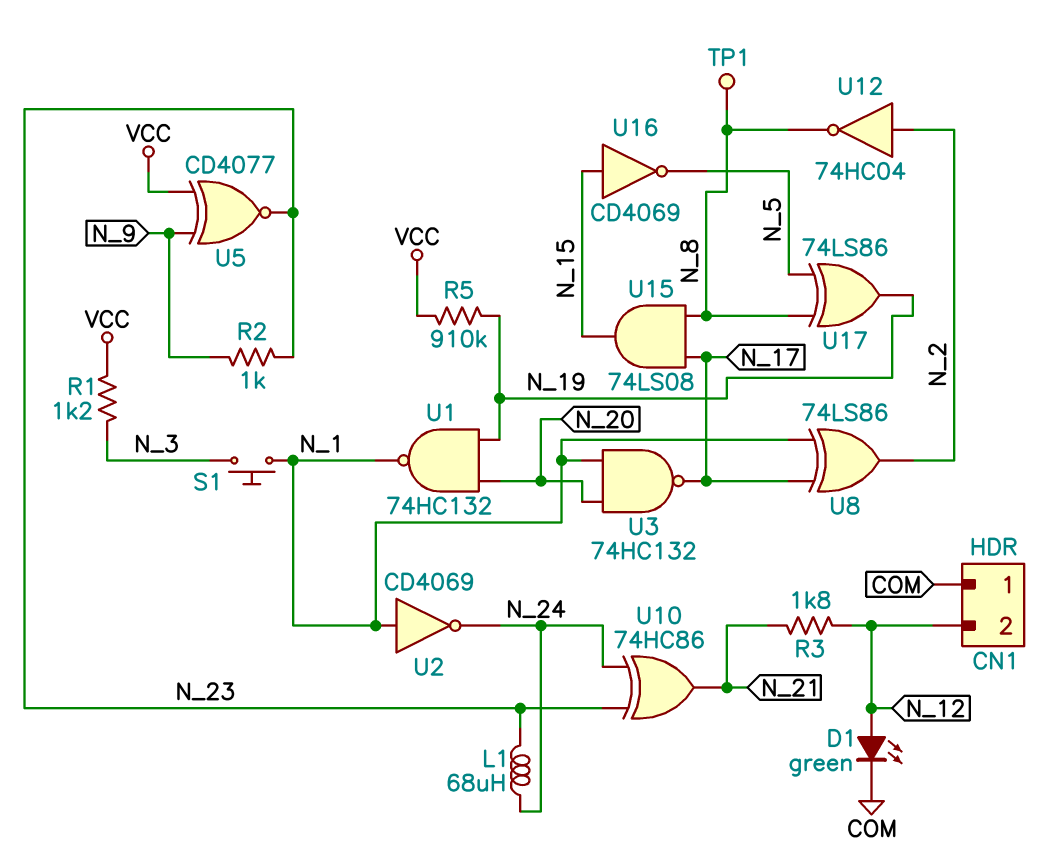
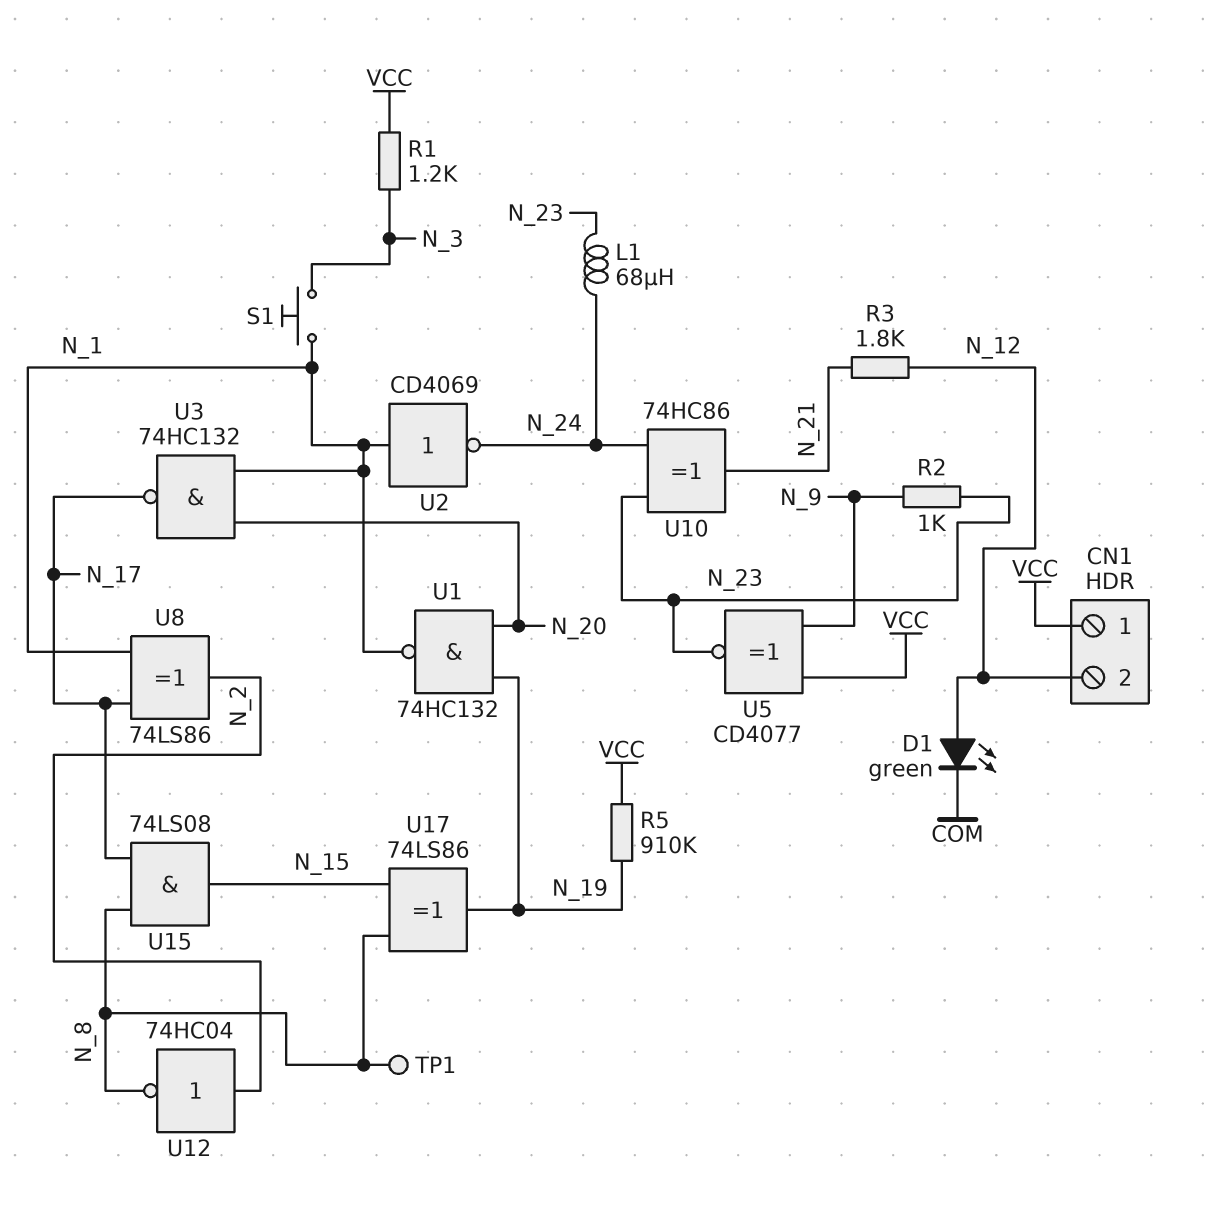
CN1 pin 1: COM -> VCC
U16: NOT CD4069 (in N_15, out N_5) -> none
U17: XOR 74LS86 (in N_5, in N_8, out N_19) -> XOR 74LS86 (in N_8, in N_15, out N_19)

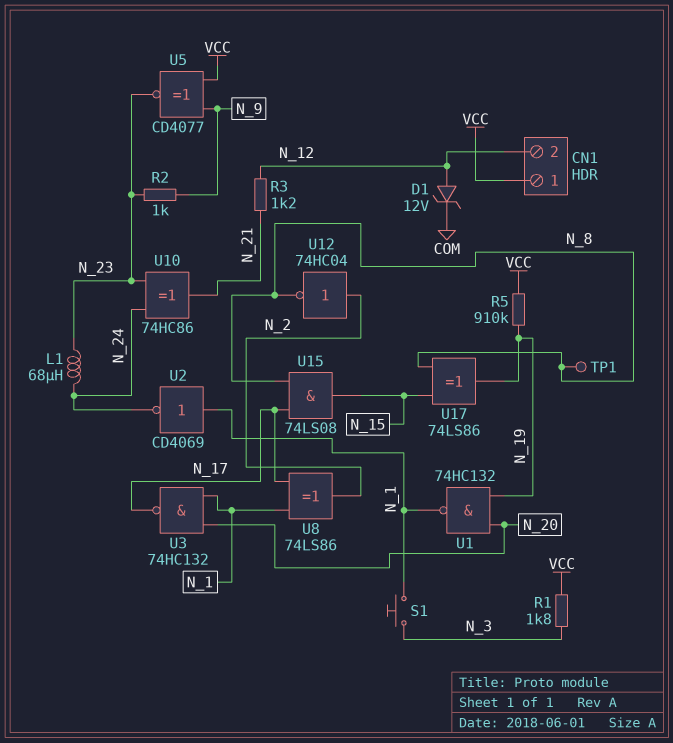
D1: LED green (A N_12, K COM) -> zener 12V (A N_12, K COM)
R1: 1.2k (N_3, VCC) -> 1.8k (N_3, VCC)
R3: 1.8k (N_12, N_21) -> 1.2k (N_12, N_21)

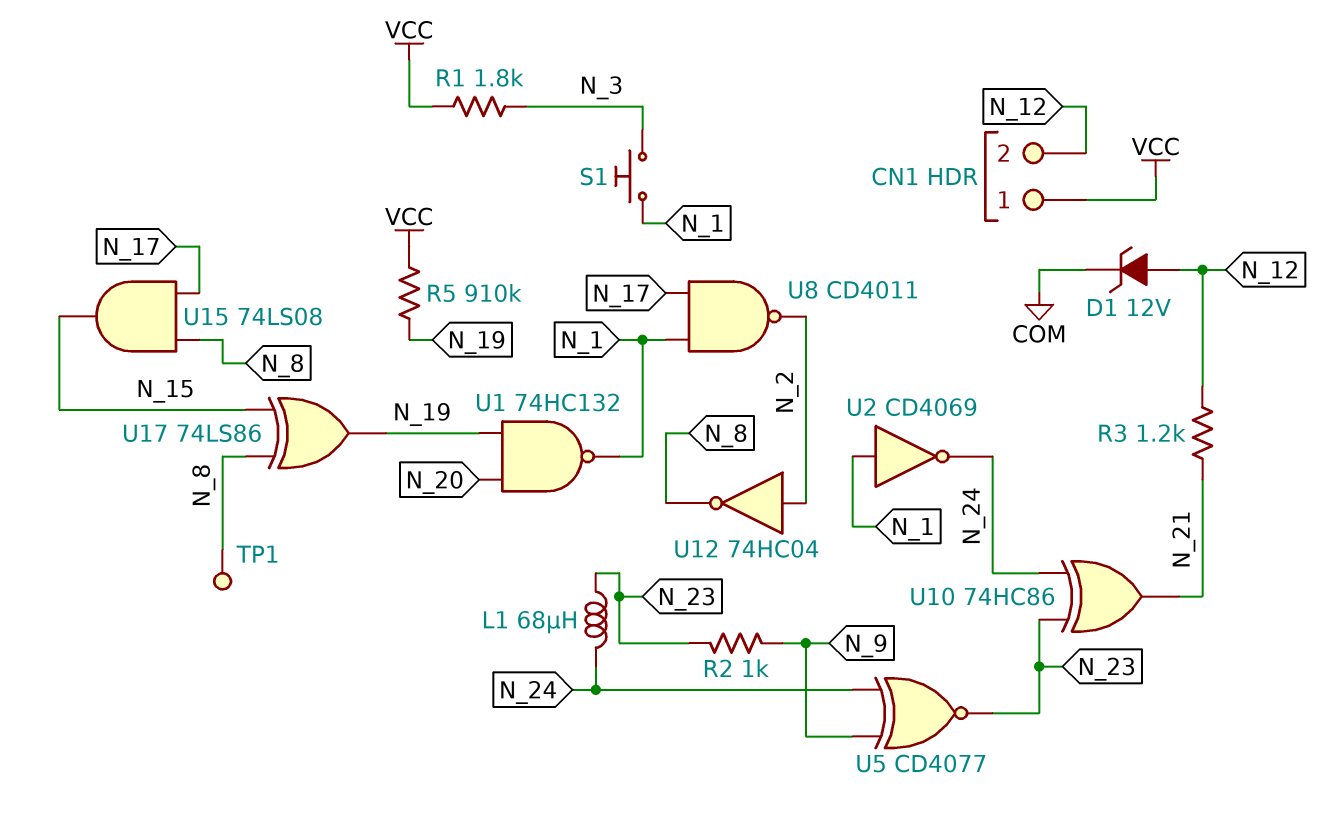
U3: NAND 74HC132 (in N_1, in N_20, out N_17) -> none
U5: XNOR CD4077 (in N_9, in VCC, out N_23) -> XNOR CD4077 (in N_9, in N_24, out N_23)
U8: XOR 74LS86 (in N_1, in N_17, out N_2) -> NAND CD4011 (in N_1, in N_17, out N_2)

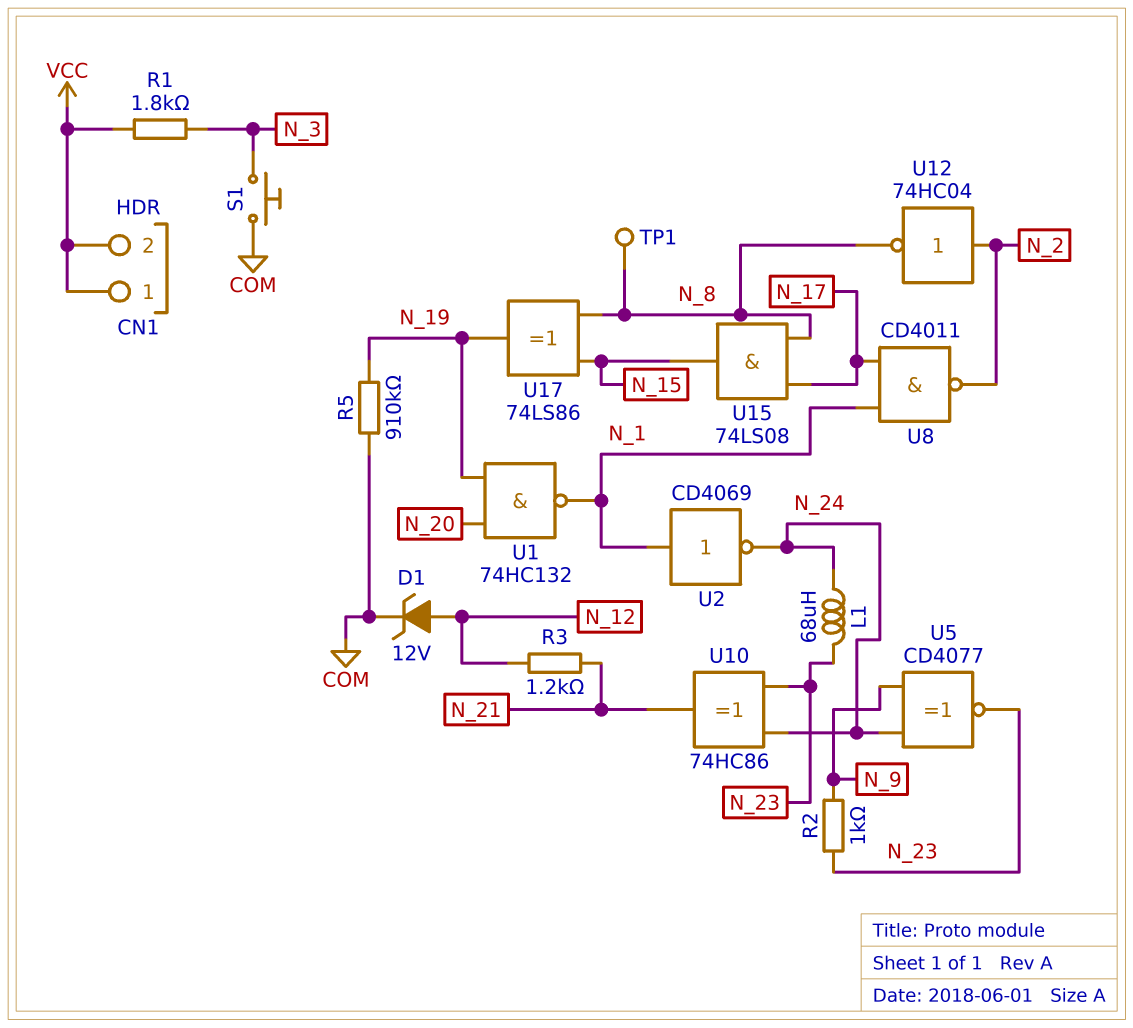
CN1 pin 2: N_12 -> VCC
R5: 910k (N_19, VCC) -> 910k (COM, N_19)
S1: button (N_1, N_3) -> button (COM, N_3)

